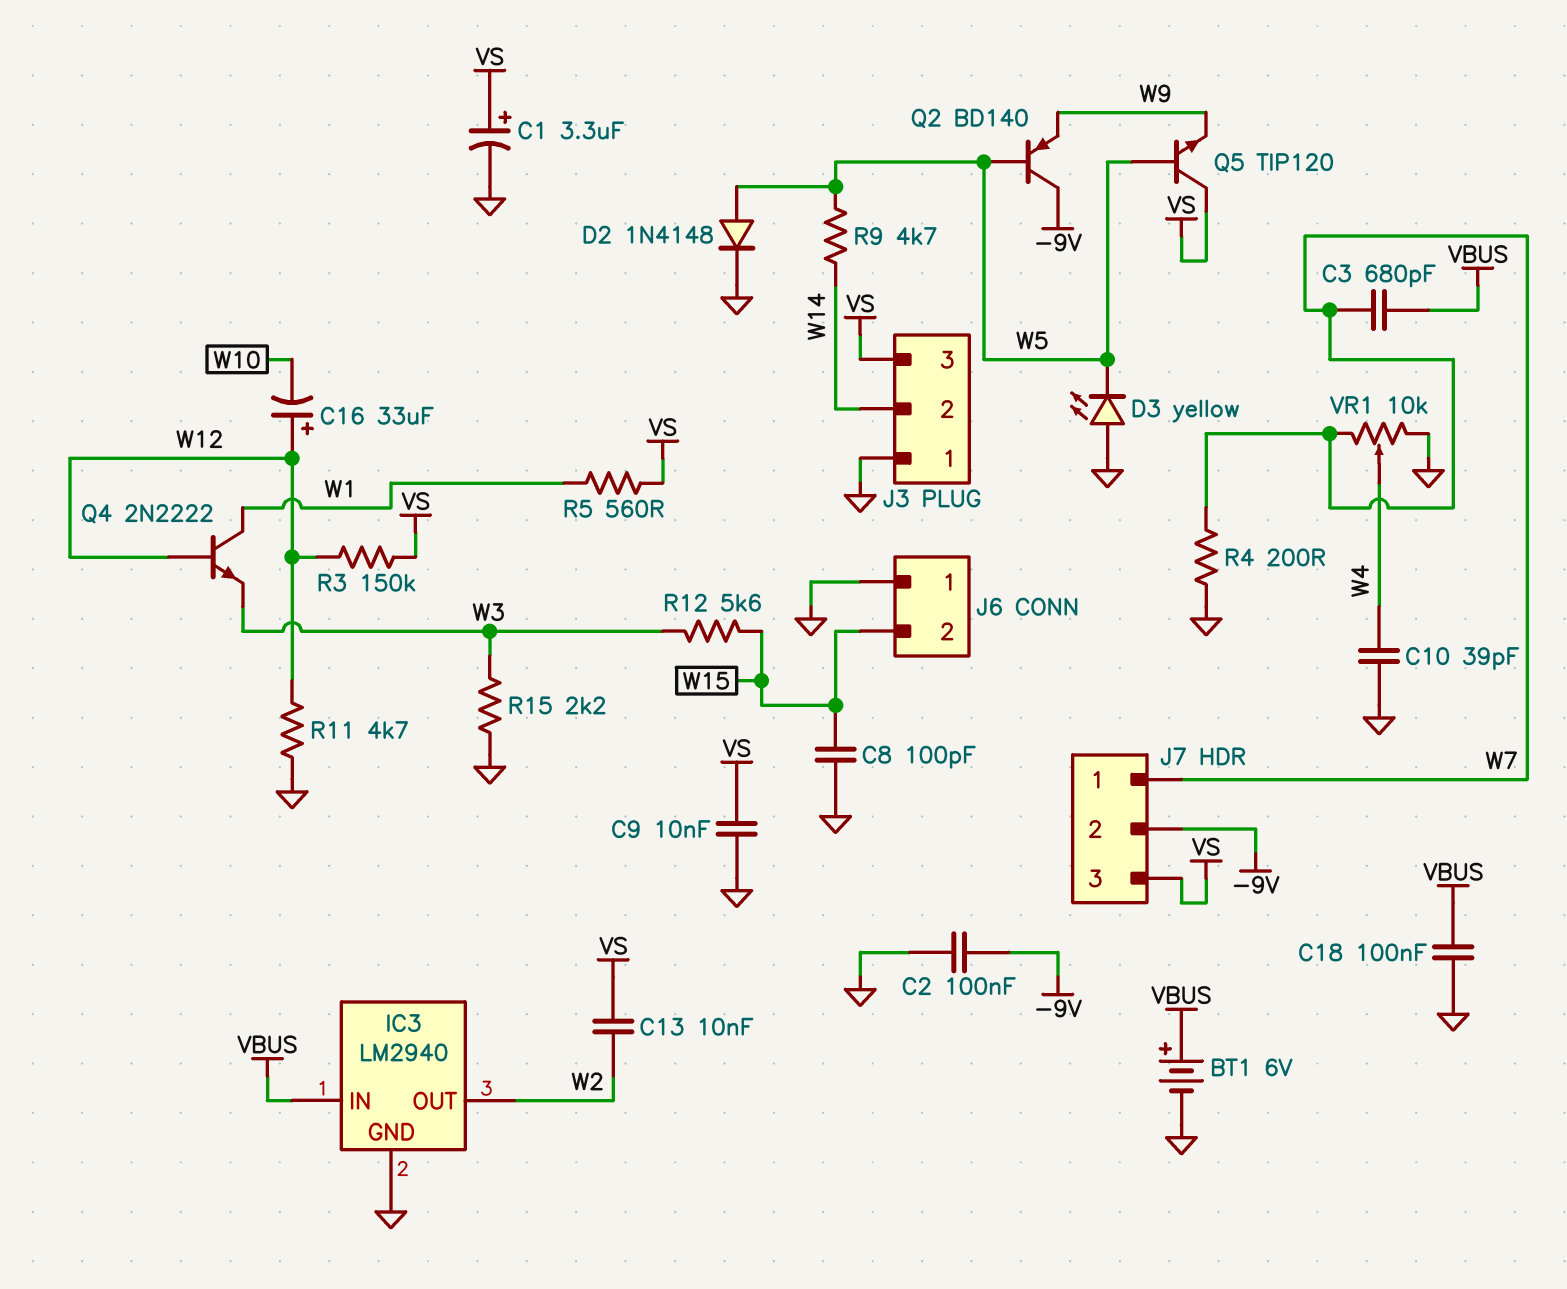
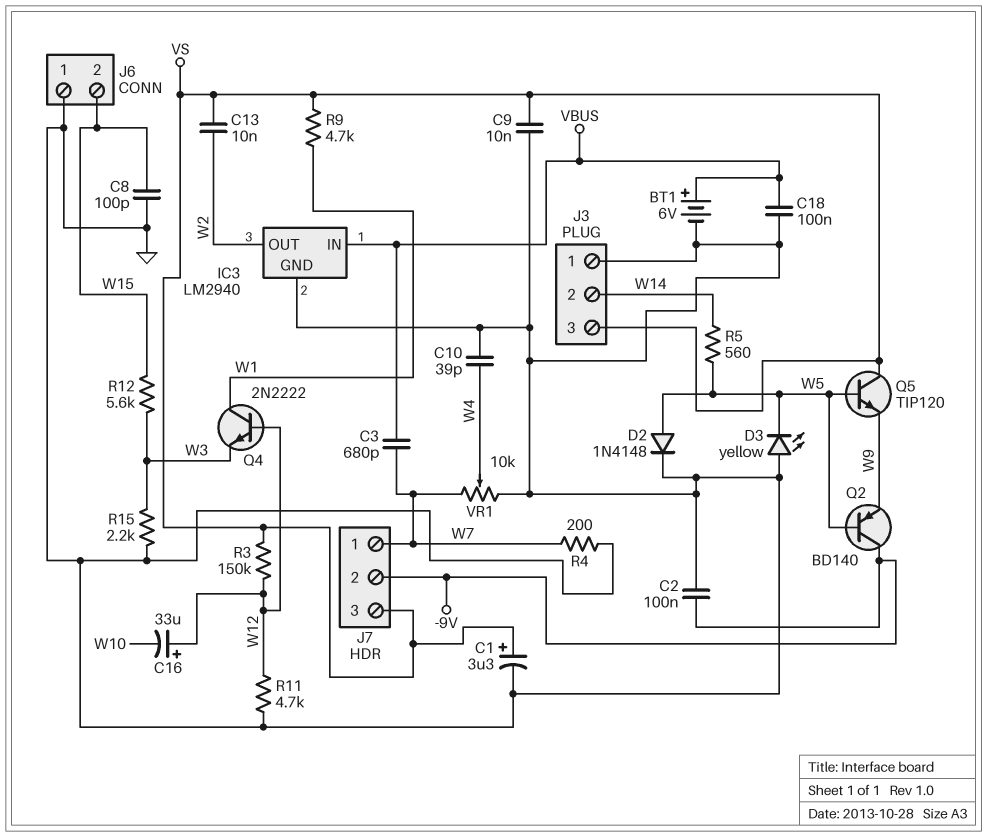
R5: 560 (VS, W1) -> 560 (W5, W14)
R9: 4.7k (W5, W14) -> 4.7k (VS, W1)

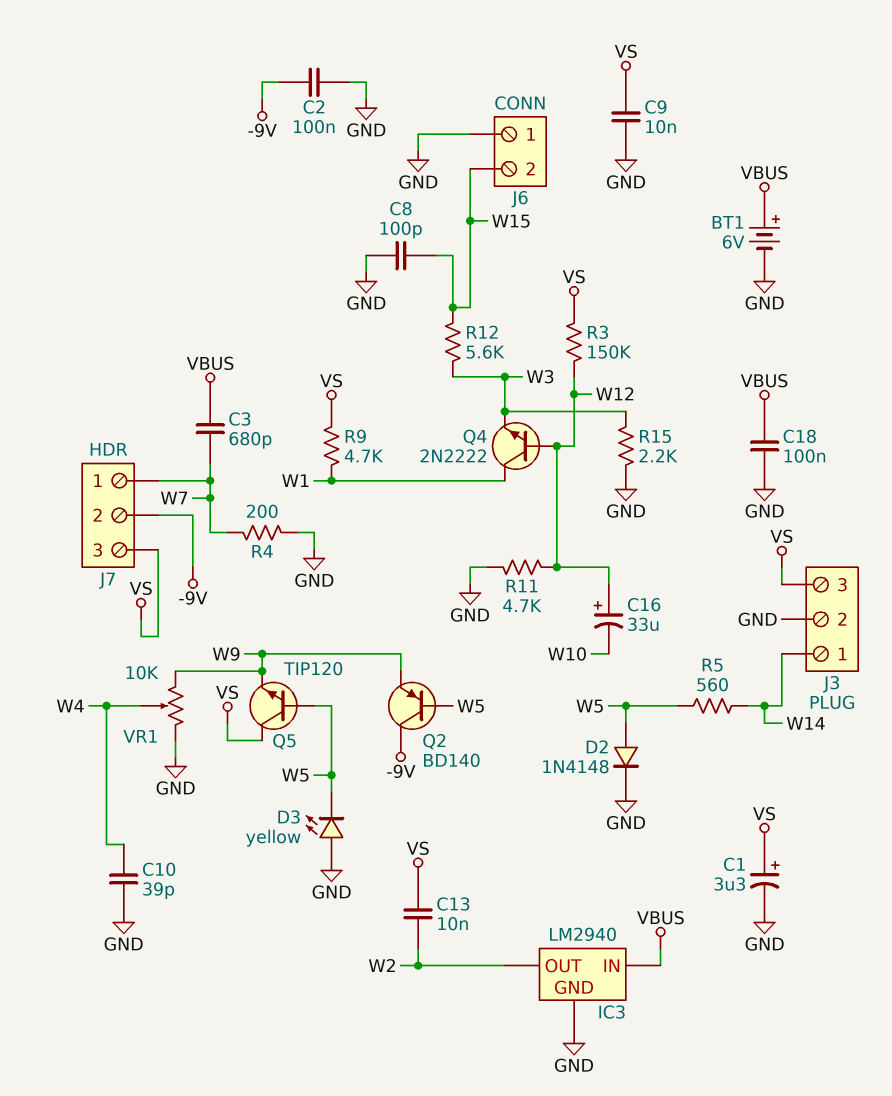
J3 pin 1: GND -> W14
J3 pin 2: W14 -> GND
VR1: 10k (GND, W7, wiper W4) -> 10k (GND, W9, wiper W4)

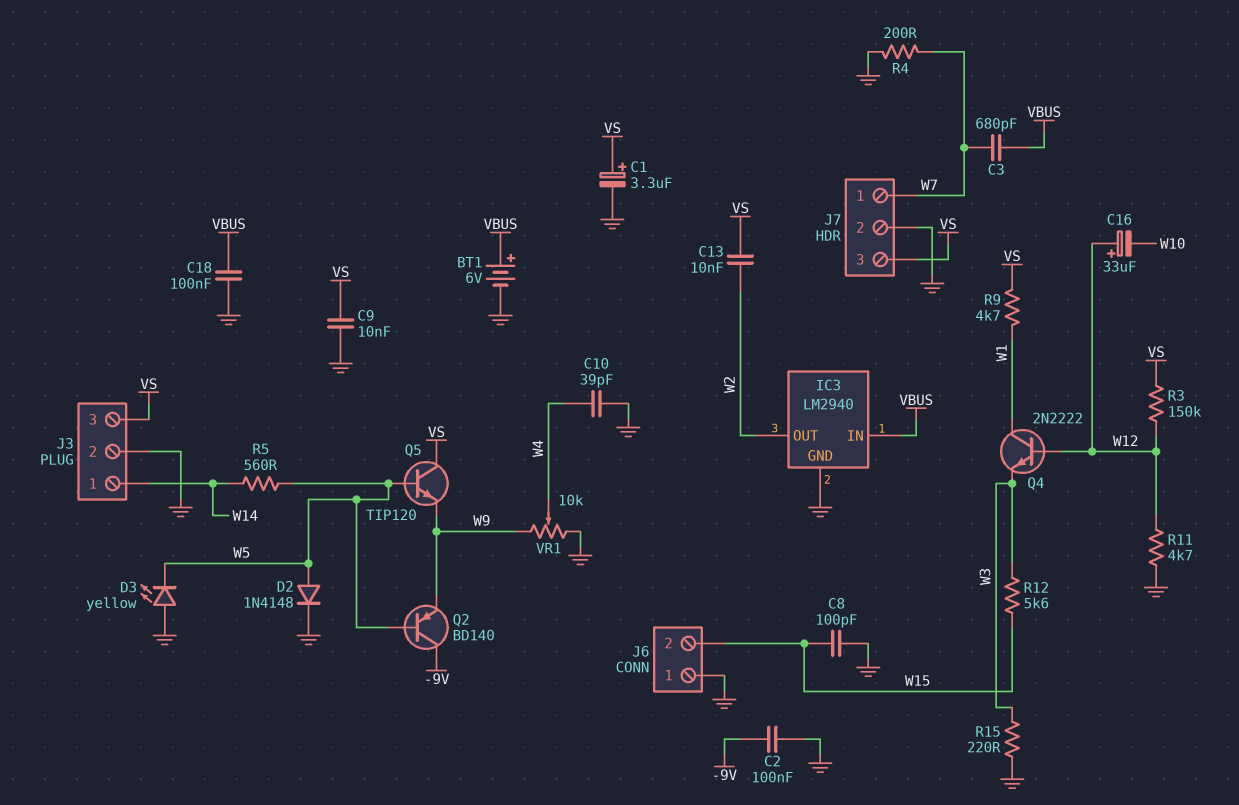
J7 pin 2: -9V -> GND
R15: 2.2k (GND, W3) -> 220 (GND, W3)

